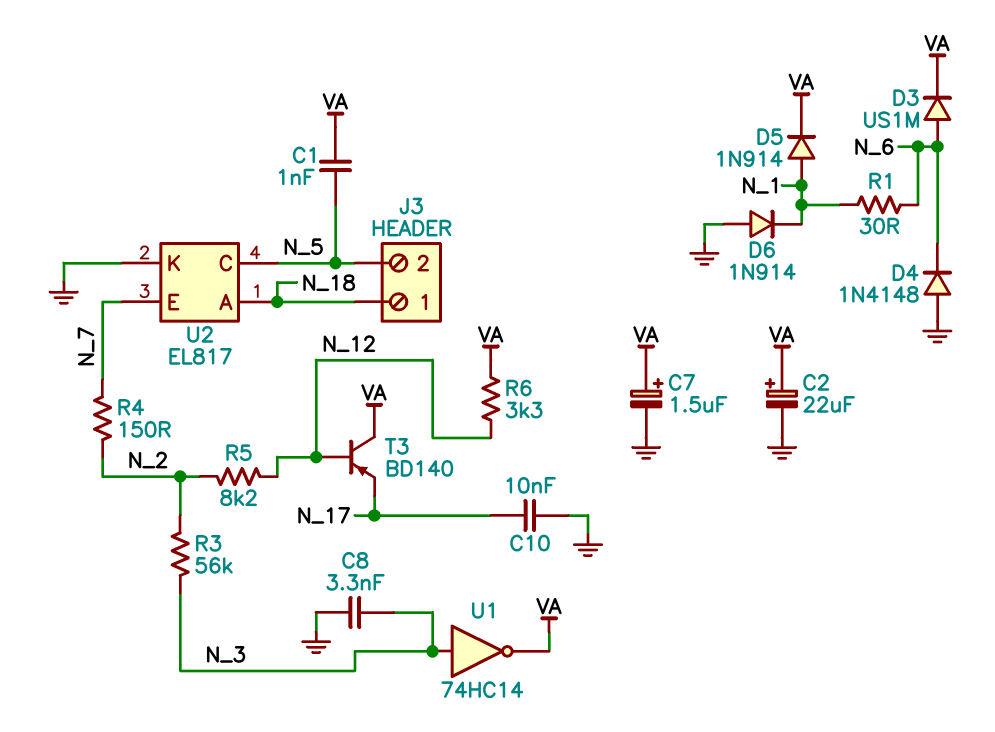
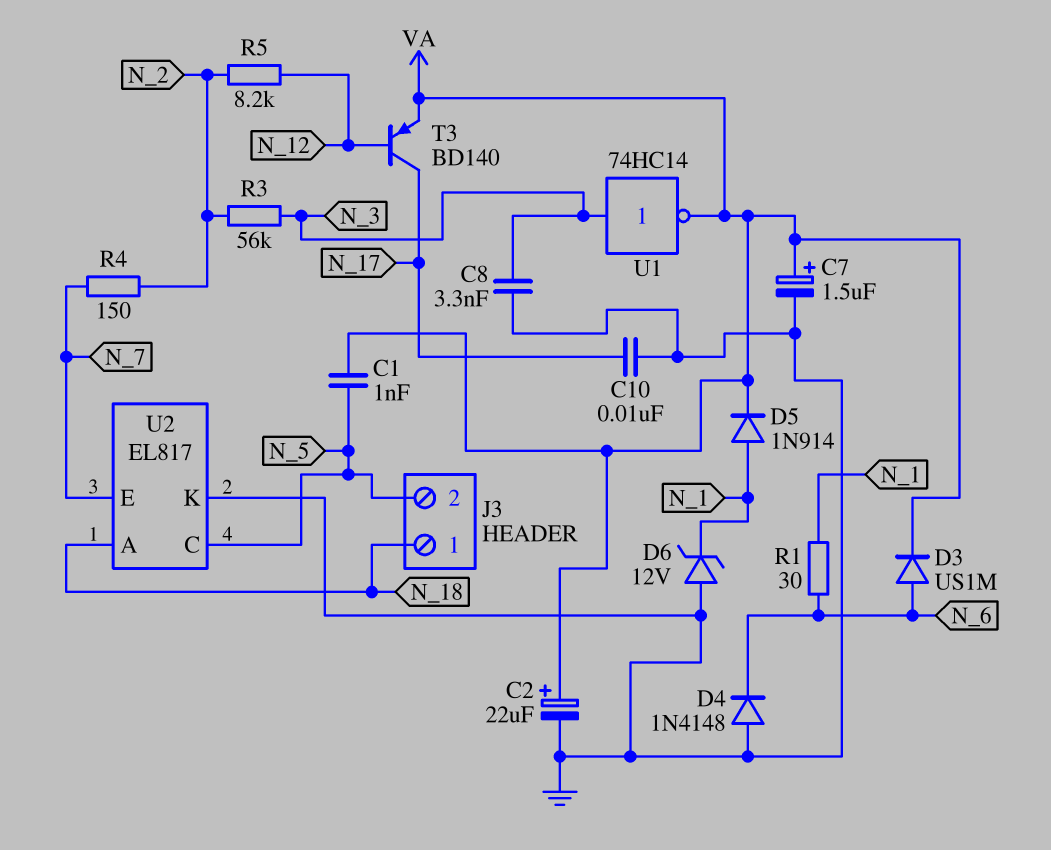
D6: diode 1N914 (A GND, K N_1) -> zener 12V (A GND, K N_1)
R6: 3.3k (N_12, VA) -> none
T3: PNP BD140 (B N_12, C VA, E N_17) -> PNP BD140 (B N_12, C N_17, E VA)

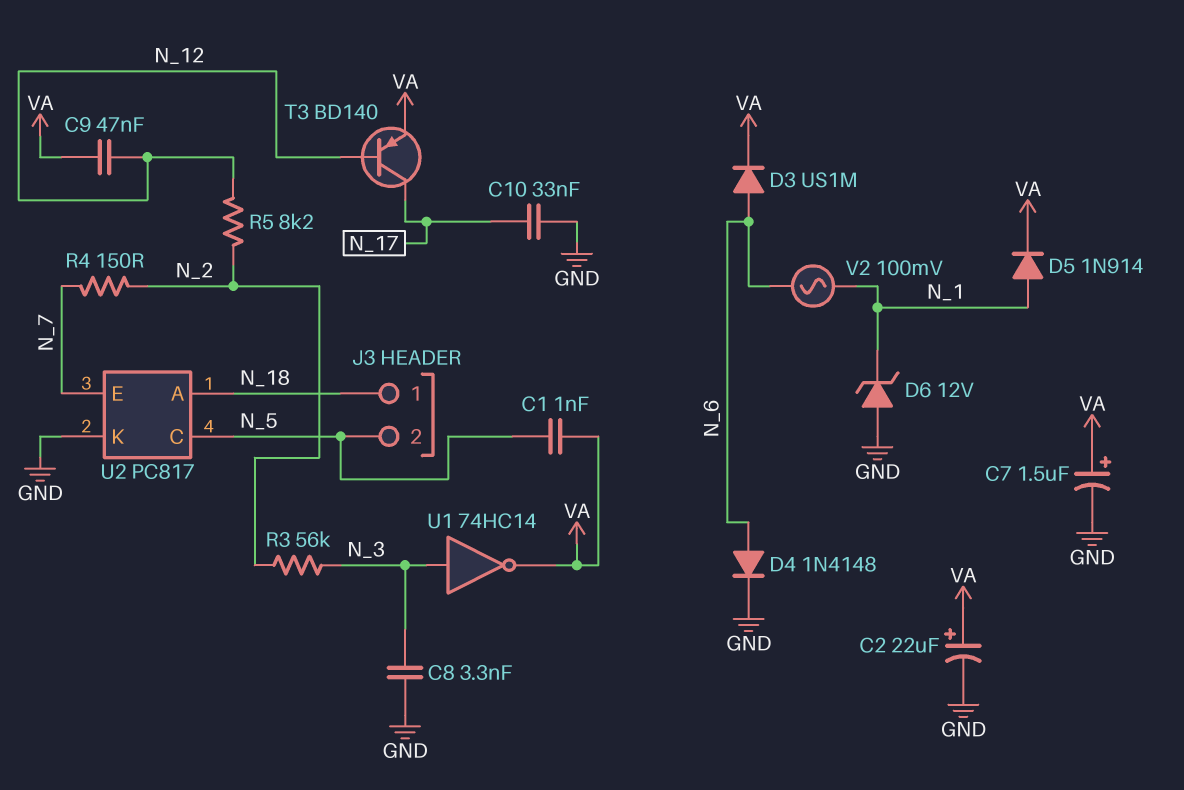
C9: none -> 47nF (N_12, VA)
C10: 10nF (GND, N_17) -> 33nF (GND, N_17)
D4: diode 1N4148 (A GND, K N_6) -> diode 1N4148 (A N_6, K GND)
R1: 30 (N_1, N_6) -> none
U2: EL817 -> PC817
V2: none -> AC 100mV (N_1, N_6)

